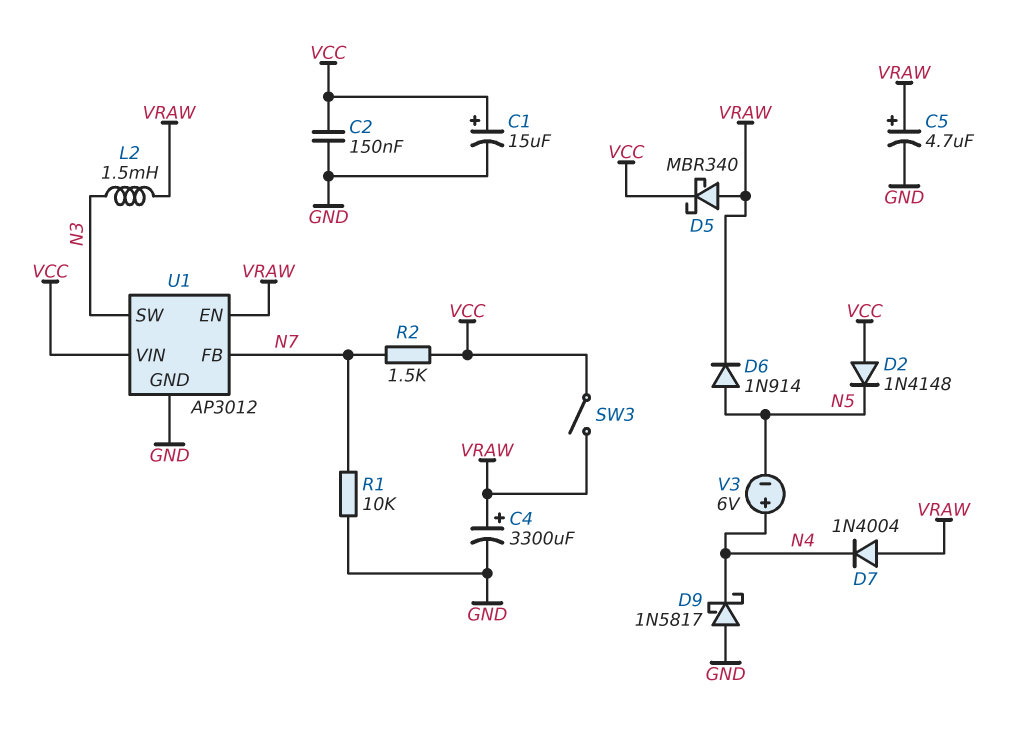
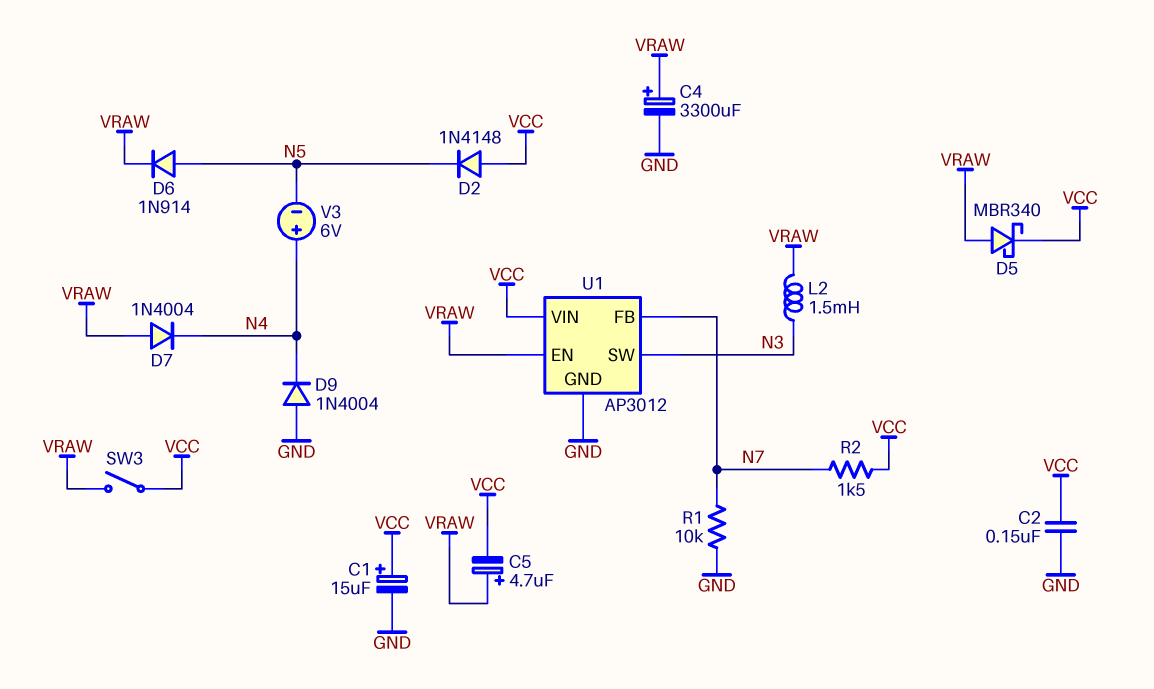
C5: 4.7uF (plus VRAW, minus GND) -> 4.7uF (plus VRAW, minus VCC)
D9: schottky 1N5817 (A GND, K N4) -> diode 1N4004 (A GND, K N4)

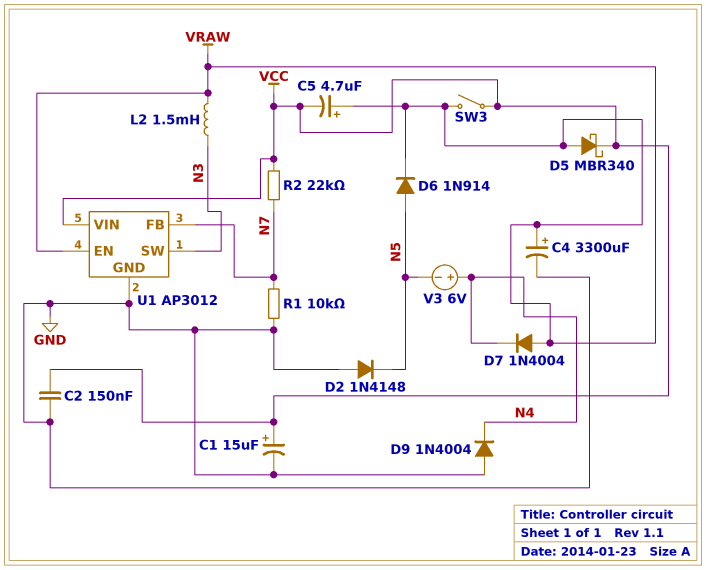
D2: diode 1N4148 (A VCC, K N5) -> diode 1N4148 (A GND, K N5)
R2: 1.5k (N7, VCC) -> 22k (N7, VCC)

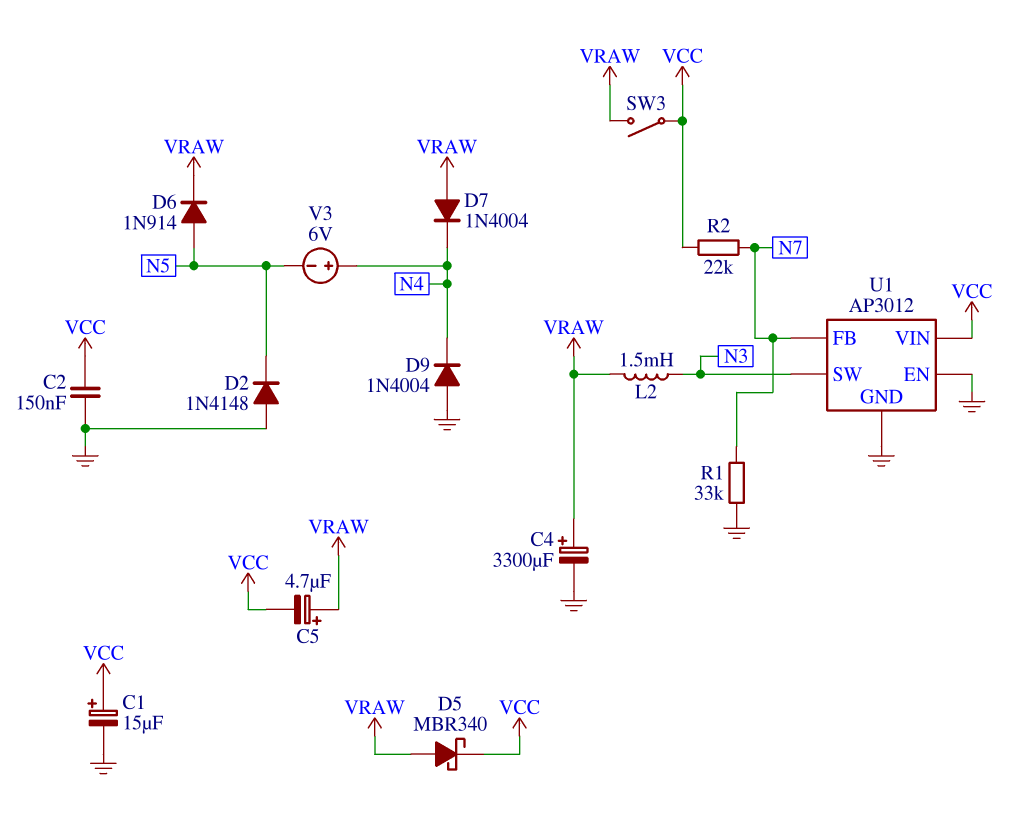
R1: 10k (GND, N7) -> 33k (GND, N7)
U1 pin EN: VRAW -> GND

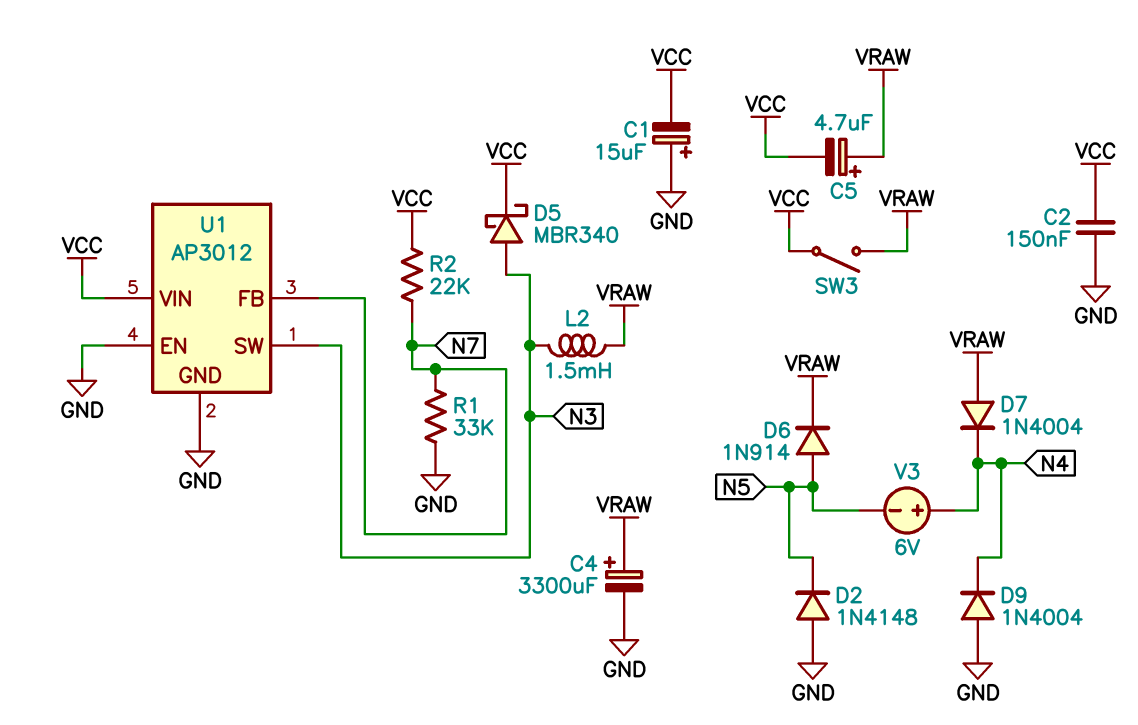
C1: 15uF (plus VCC, minus GND) -> 15uF (plus GND, minus VCC)
D5: schottky MBR340 (A VRAW, K VCC) -> schottky MBR340 (A N3, K VCC)

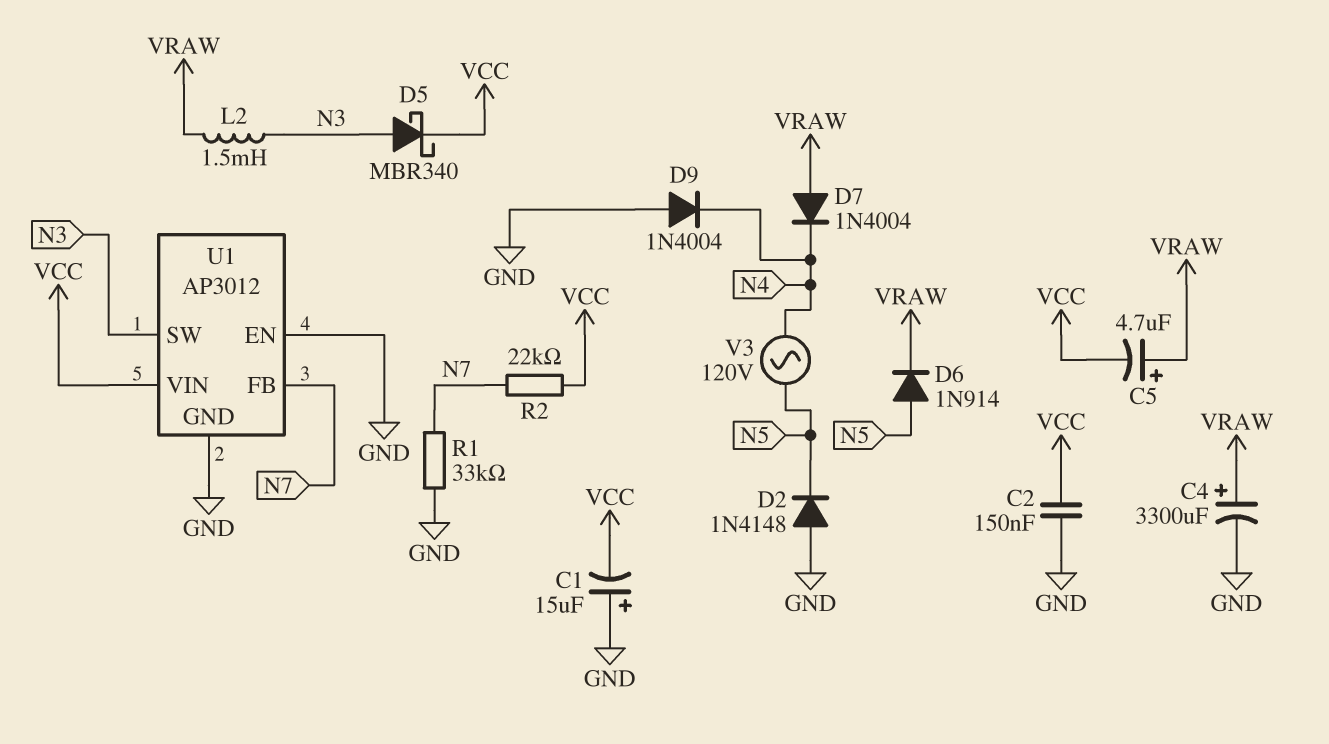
SW3: switch (VCC, VRAW) -> none
V3: 6V (plus N4, minus N5) -> AC 120V (N4, N5)

